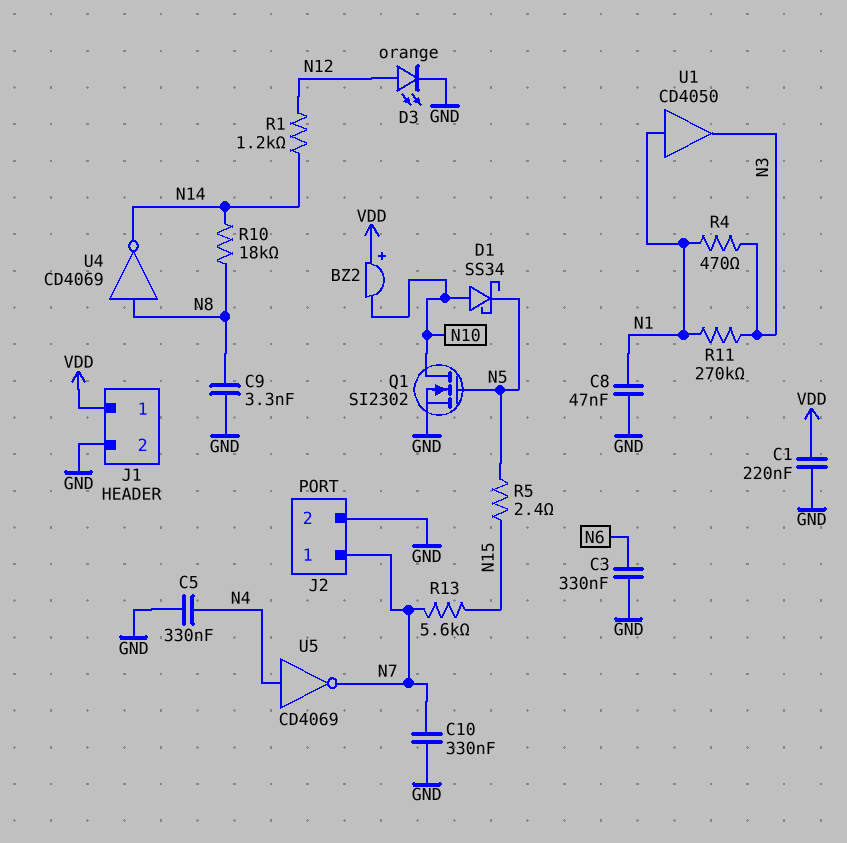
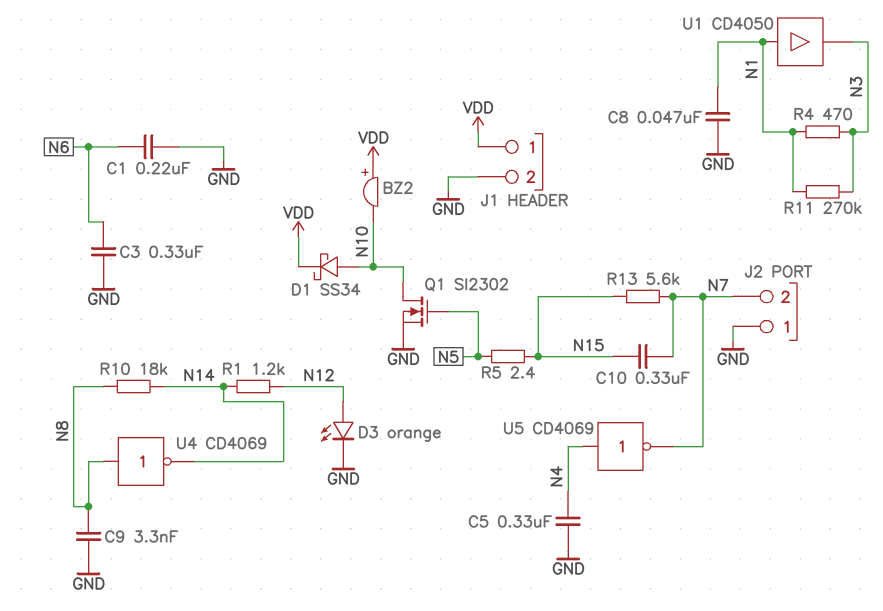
C1: 220nF (GND, VDD) -> 220nF (GND, N6)
C10: 330nF (GND, N7) -> 330nF (N7, N15)
D1: schottky SS34 (A N10, K N5) -> schottky SS34 (A N10, K VDD)
J2 pin 1: N7 -> GND
J2 pin 2: GND -> N7

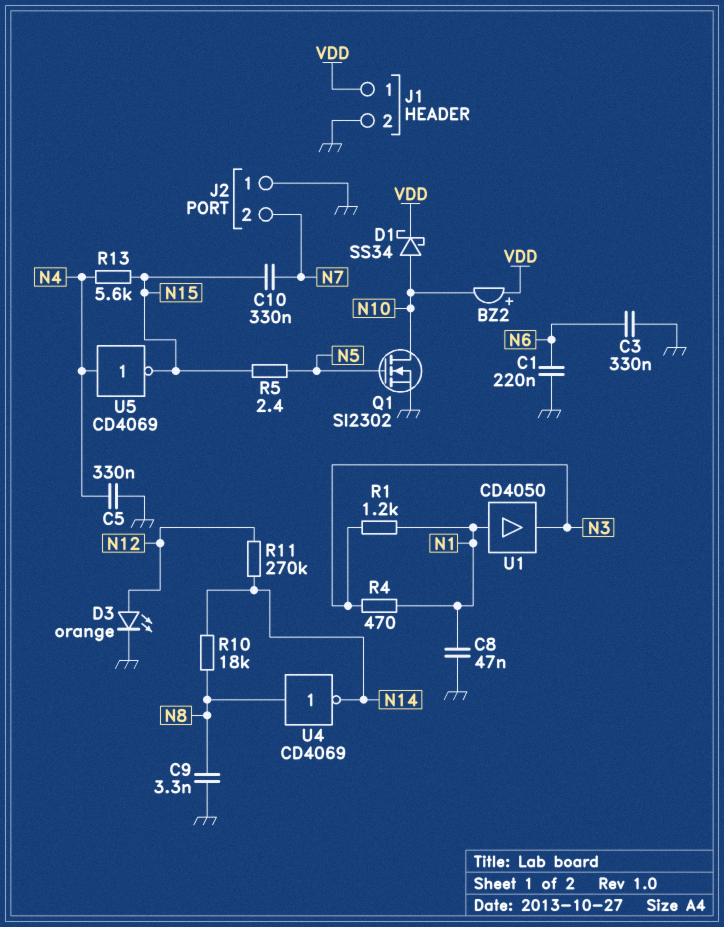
R1: 1.2k (N12, N14) -> 1.2k (N1, N3)
R11: 270k (N1, N3) -> 270k (N12, N14)
R13: 5.6k (N7, N15) -> 5.6k (N4, N15)
U5: NOT CD4069 (in N4, out N7) -> NOT CD4069 (in N4, out N15)

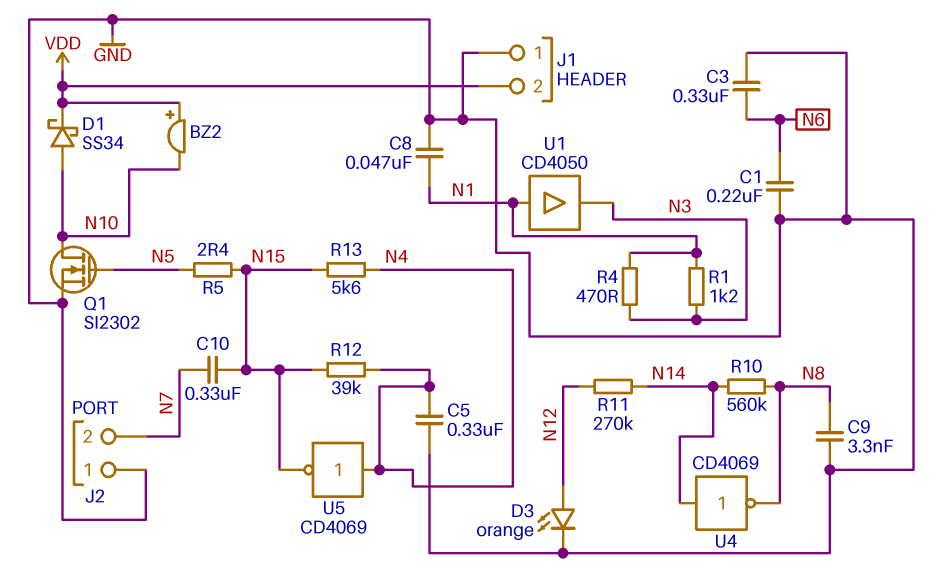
J1 pin 1: VDD -> GND
J1 pin 2: GND -> VDD
R10: 18k (N8, N14) -> 560k (N8, N14)
R12: none -> 39k (N4, N15)
U4: NOT CD4069 (in N8, out N14) -> NOT CD4069 (in N14, out N8)

